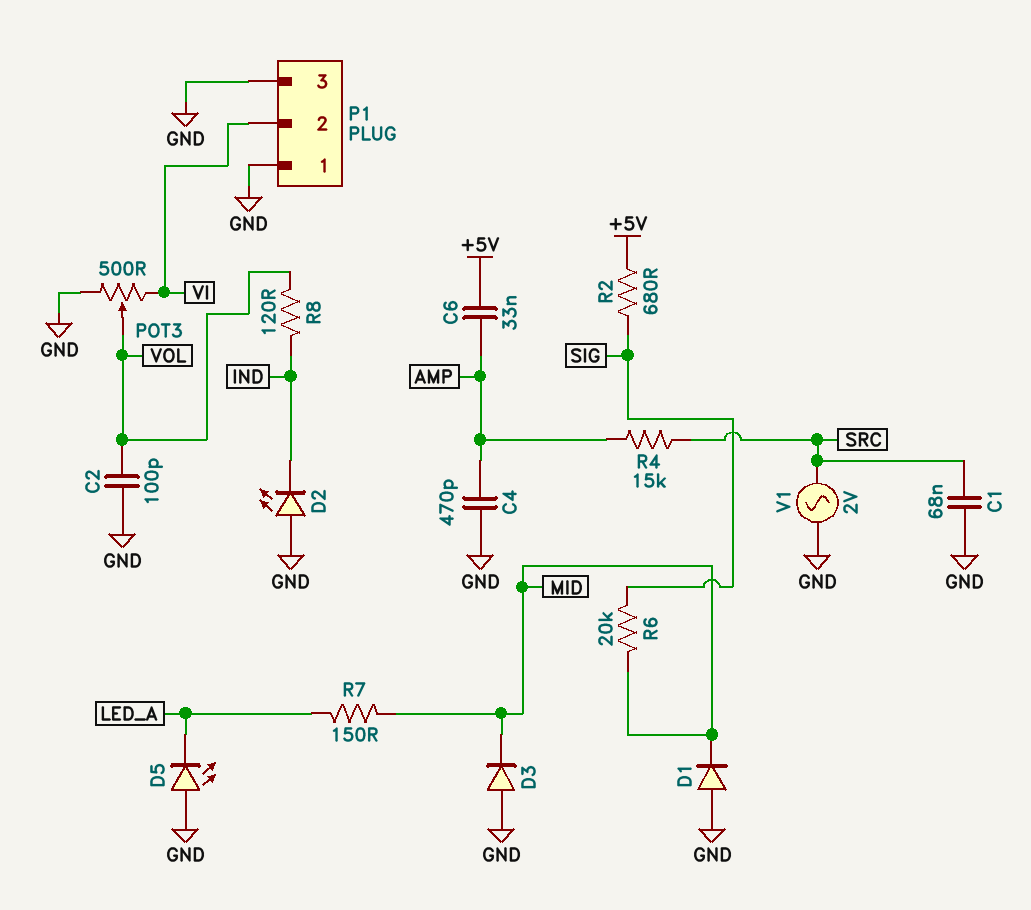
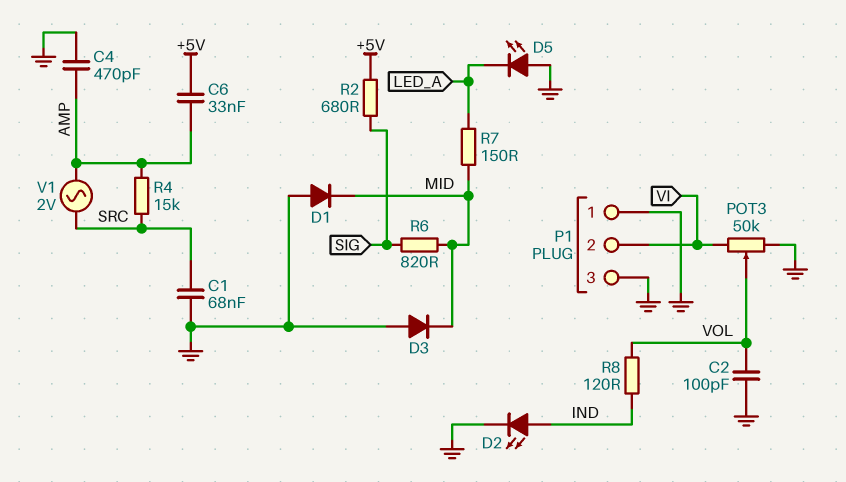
D2: LED (A GND, K IND) -> LED (A IND, K GND)
POT3: 500 (GND, VI, wiper VOL) -> 50k (GND, VI, wiper VOL)
R6: 20k (MID, SIG) -> 820 (MID, SIG)
V1: AC 2V (GND, SRC) -> AC 2V (AMP, SRC)

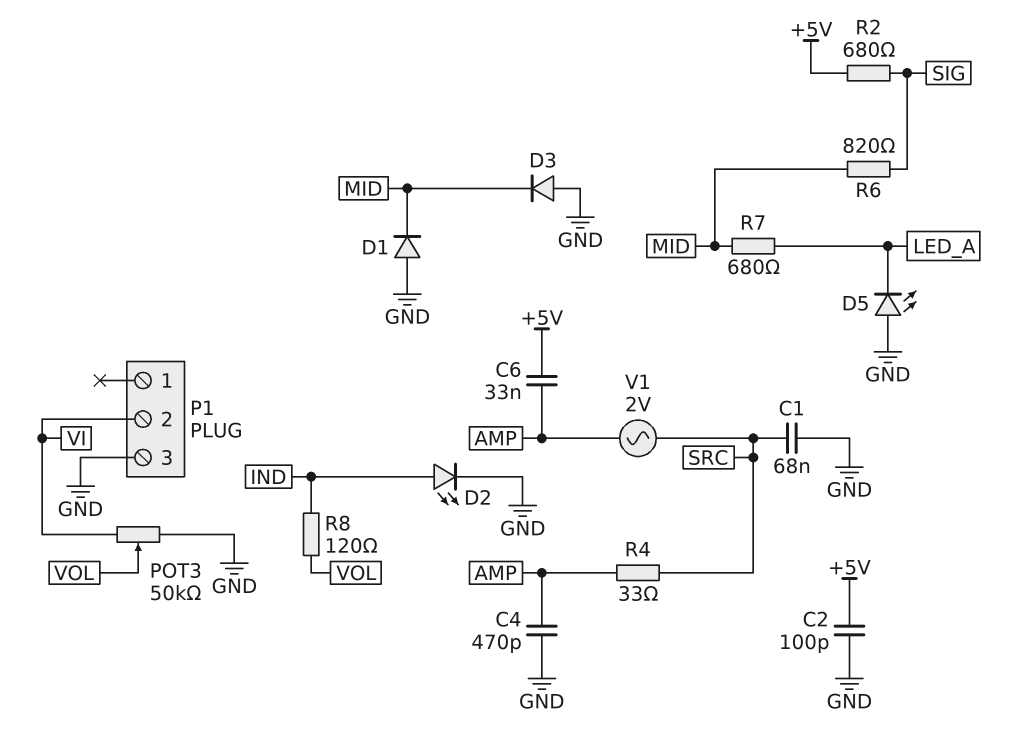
C2: 100pF (GND, VOL) -> 100pF (+5V, GND)
P1 pin 1: GND -> none
R4: 15k (AMP, SRC) -> 33 (AMP, SRC)
R7: 150 (LED_A, MID) -> 680 (LED_A, MID)

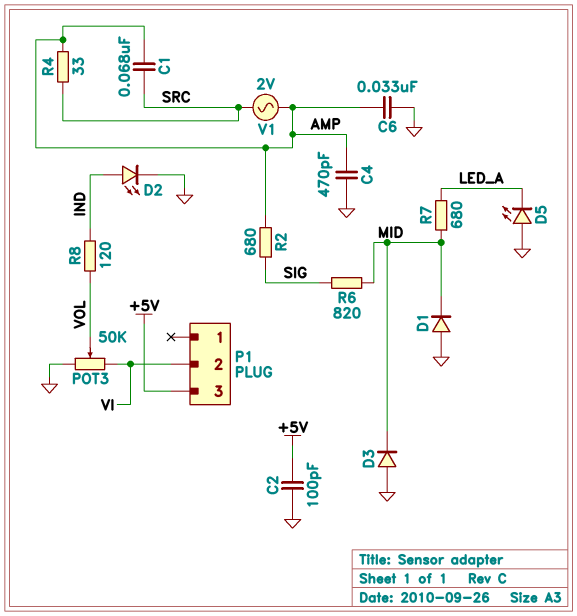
C1: 68nF (GND, SRC) -> 68nF (AMP, SRC)
C6: 33nF (+5V, AMP) -> 33nF (AMP, GND)
P1 pin 3: GND -> +5V
R2: 680 (+5V, SIG) -> 680 (AMP, SIG)

